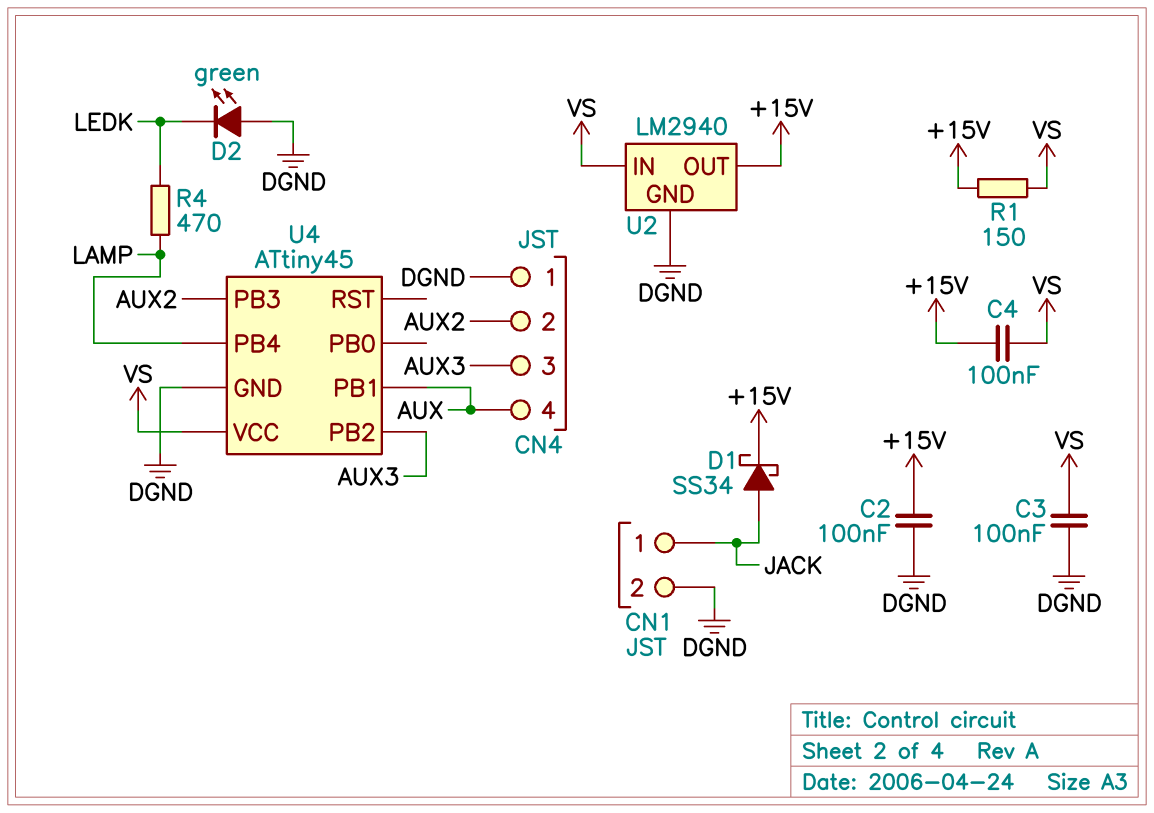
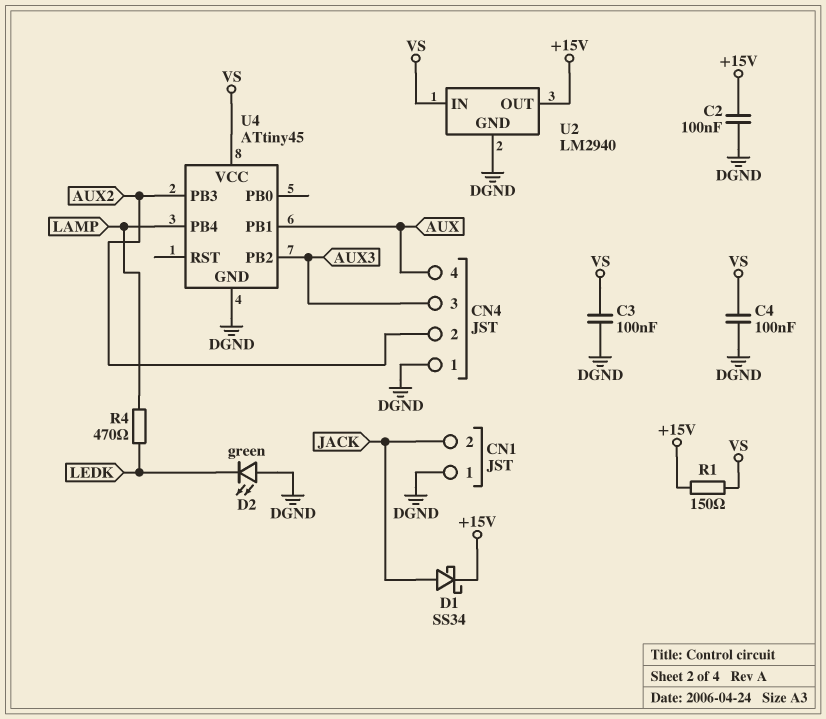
C4: 100nF (+15V, VS) -> 100nF (DGND, VS)
CN1 pin 1: JACK -> DGND
CN1 pin 2: DGND -> JACK

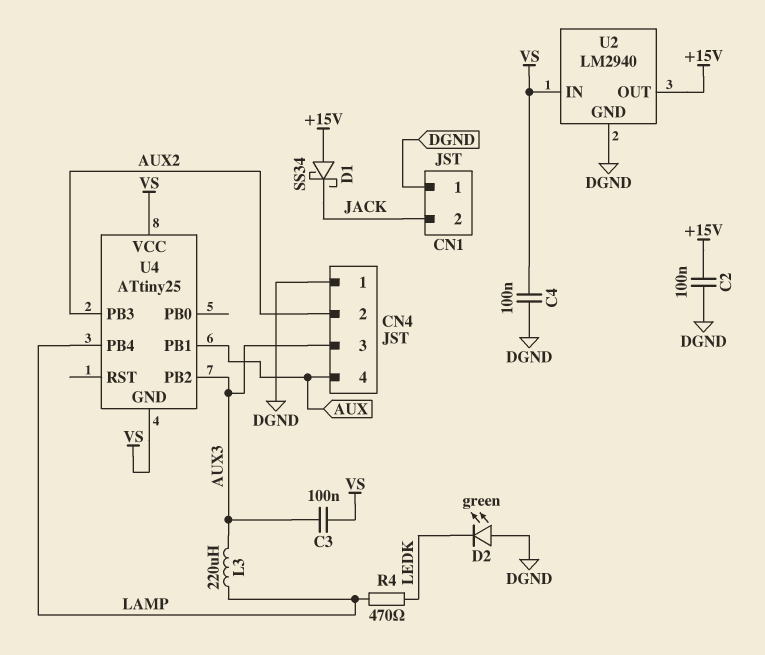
C3: 100nF (DGND, VS) -> 100nF (AUX3, VS)
D1: schottky SS34 (A JACK, K +15V) -> schottky SS34 (A +15V, K JACK)
L3: none -> 220uH (AUX3, LAMP)
R1: 150 (+15V, VS) -> none
U4: ATtiny45 -> ATtiny25
U4 pin GND: DGND -> VS

